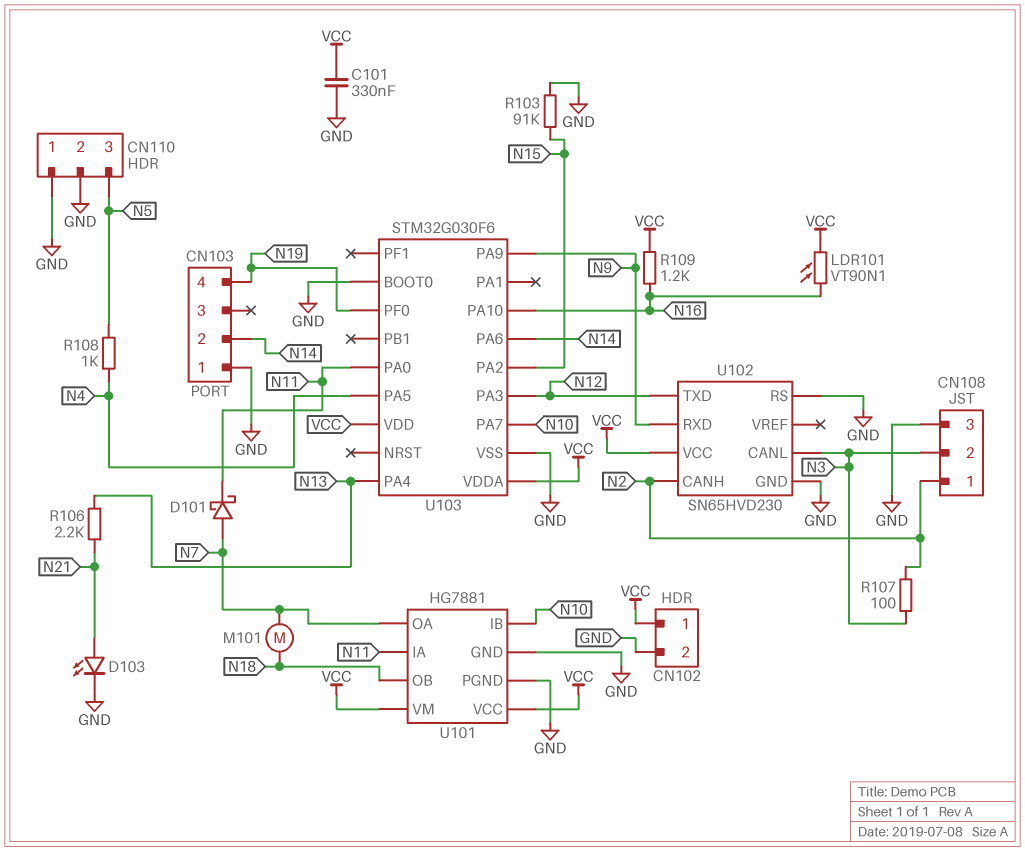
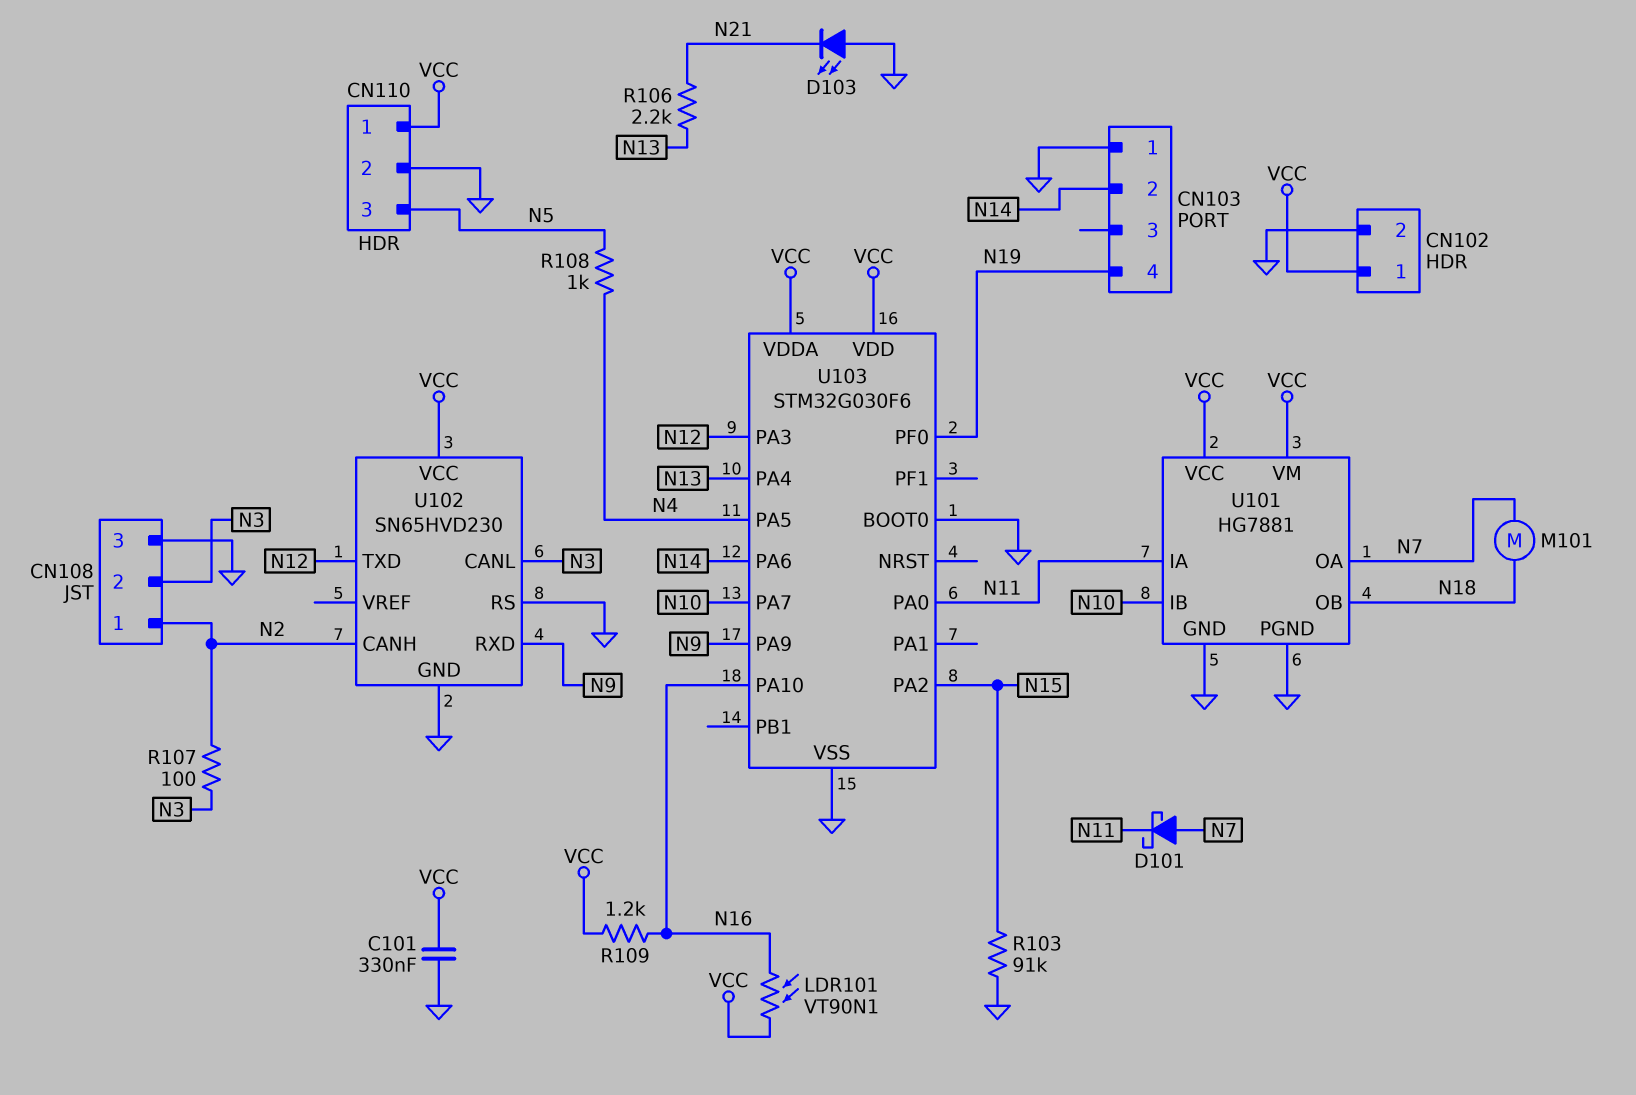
CN110 pin 1: GND -> VCC
D103: LED (A N21, K GND) -> LED (A GND, K N21)

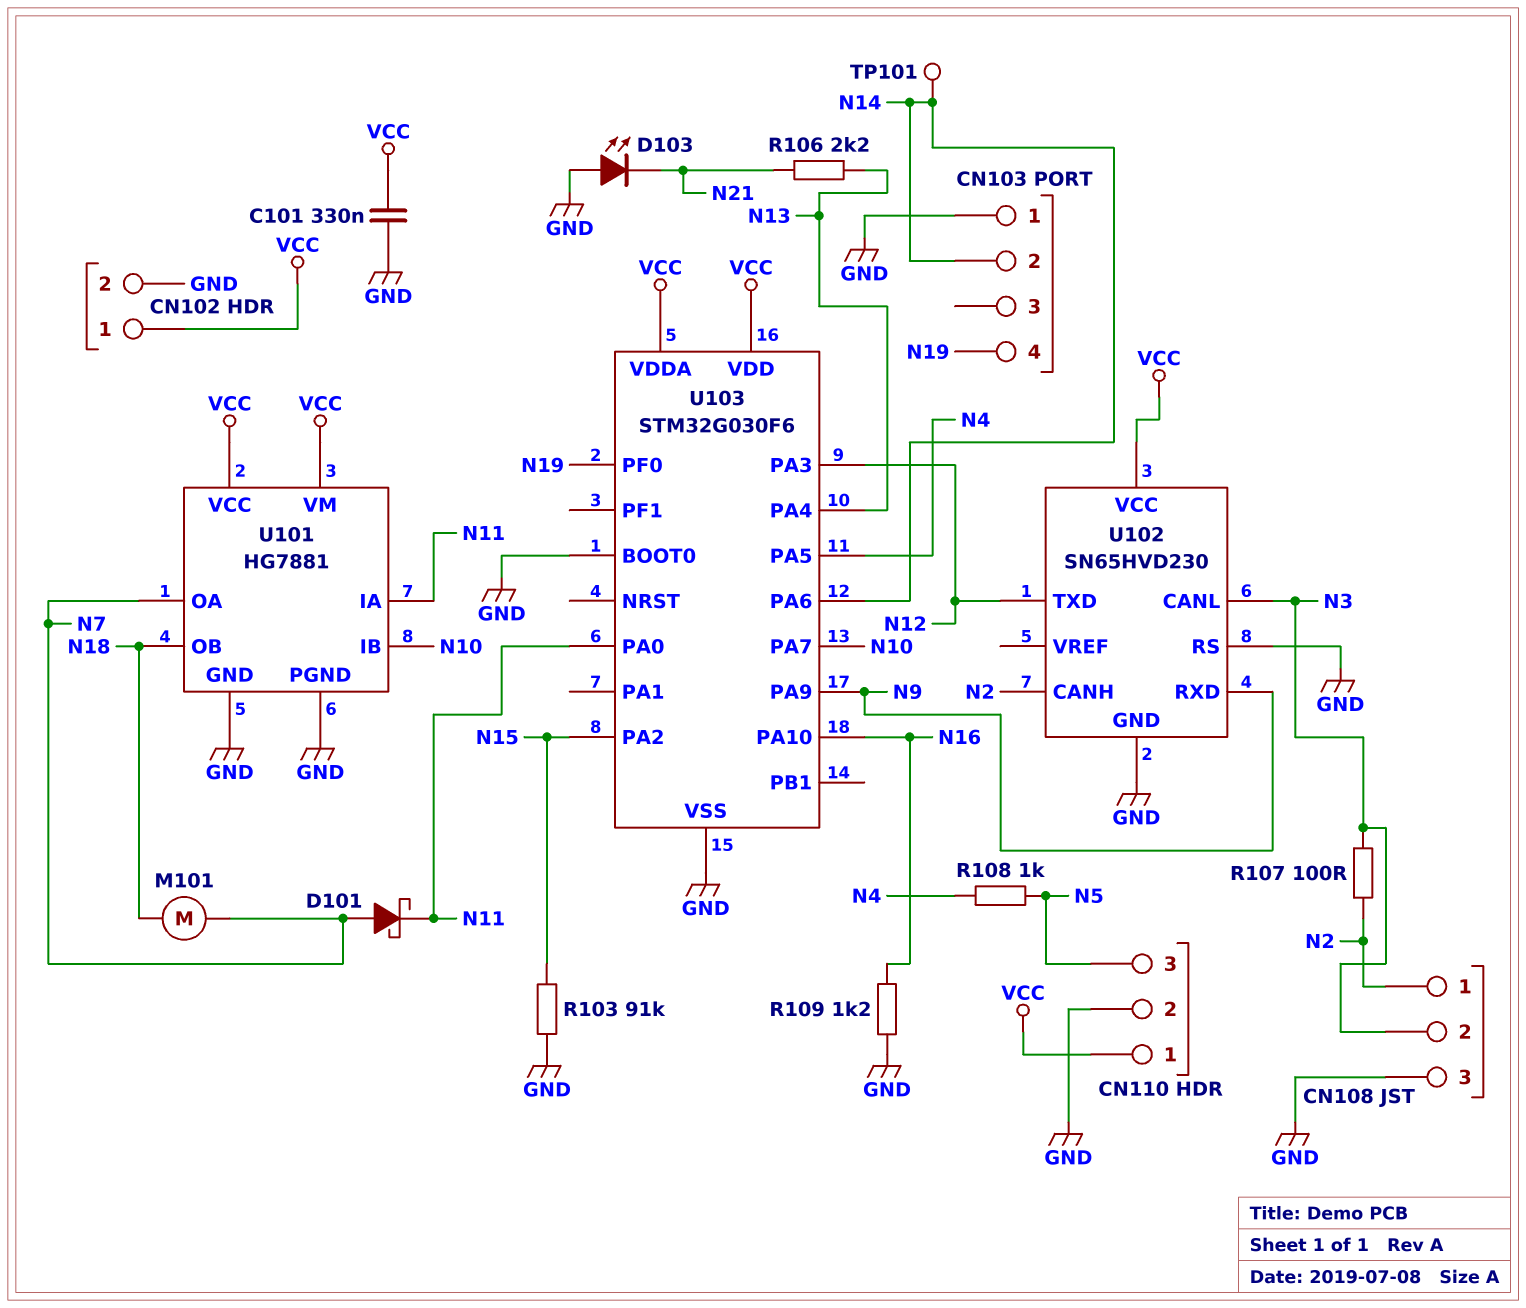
LDR101: VT90N1 (N16, VCC) -> none
R109: 1.2k (N16, VCC) -> 1.2k (GND, N16)
TP101: none -> test point (N14)

